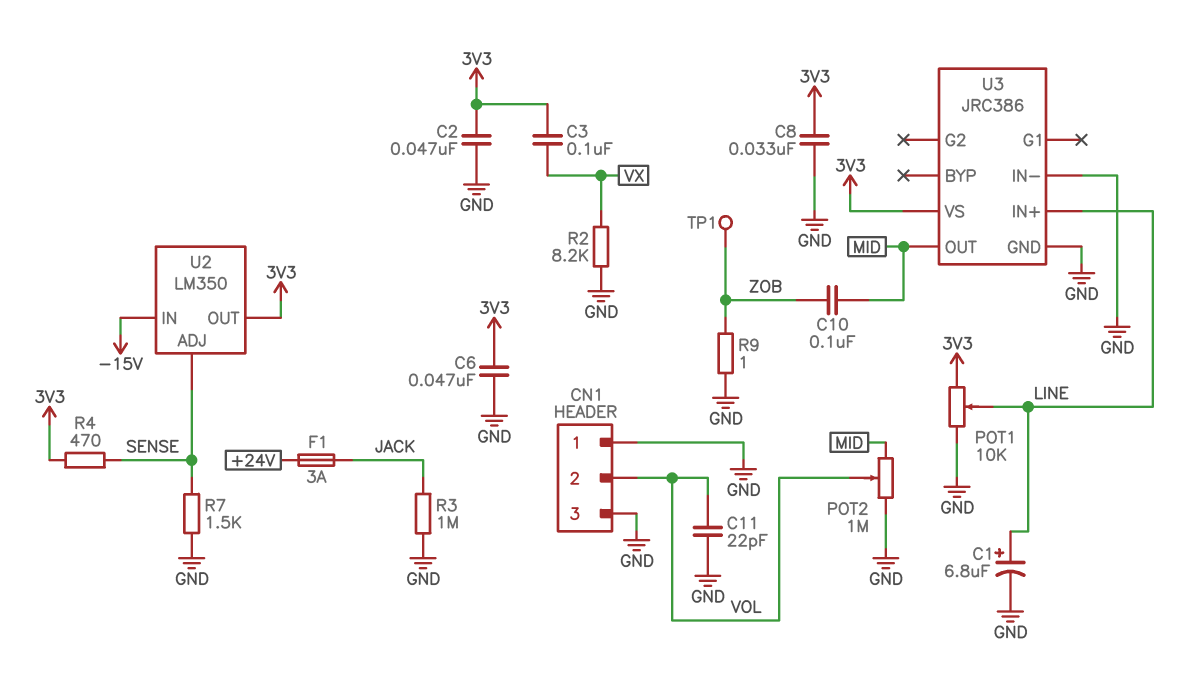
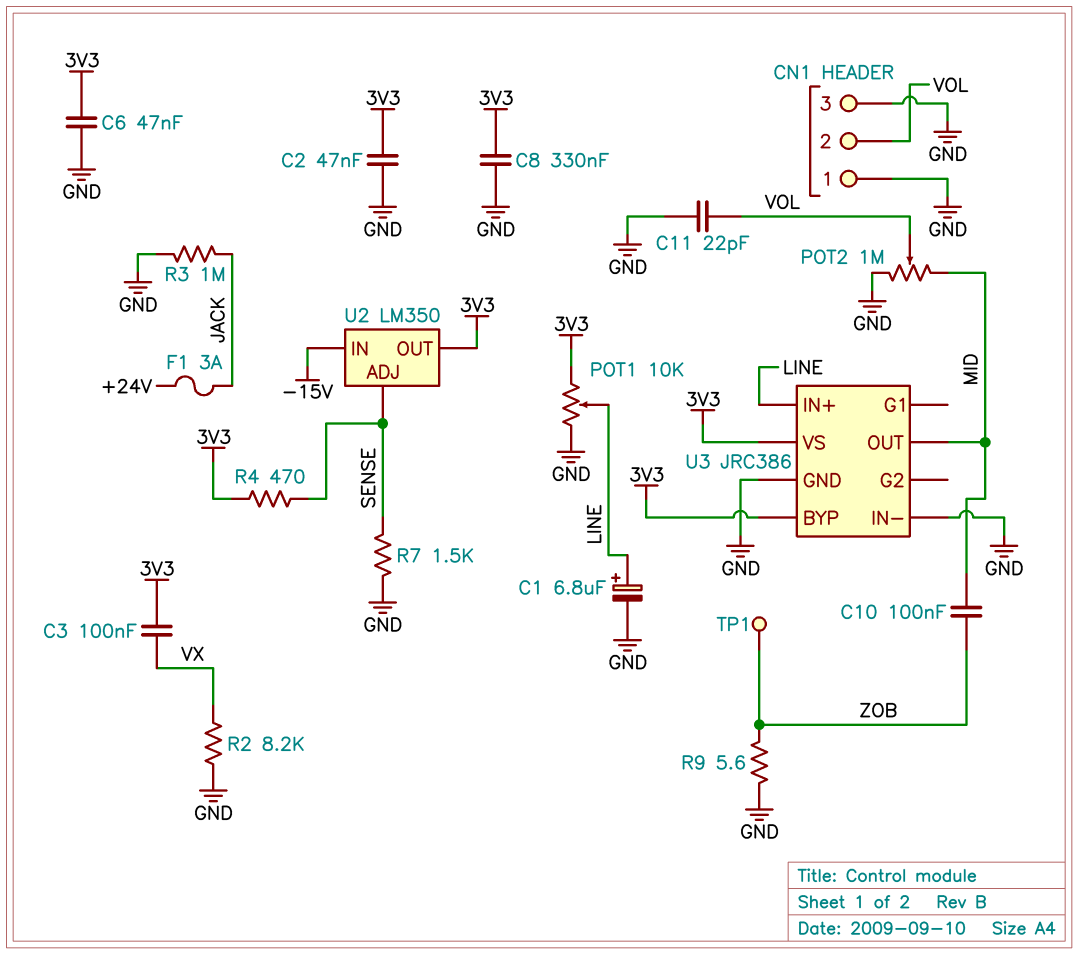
C8: 33nF (3V3, GND) -> 330nF (3V3, GND)
R9: 1 (GND, ZOB) -> 5.6 (GND, ZOB)
U3 pin BYP: none -> 3V3

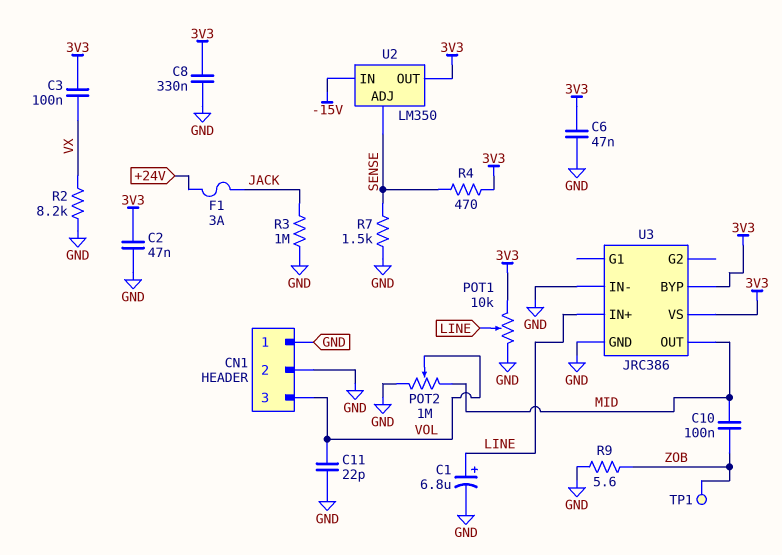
CN1 pin 2: VOL -> GND
CN1 pin 3: GND -> VOL

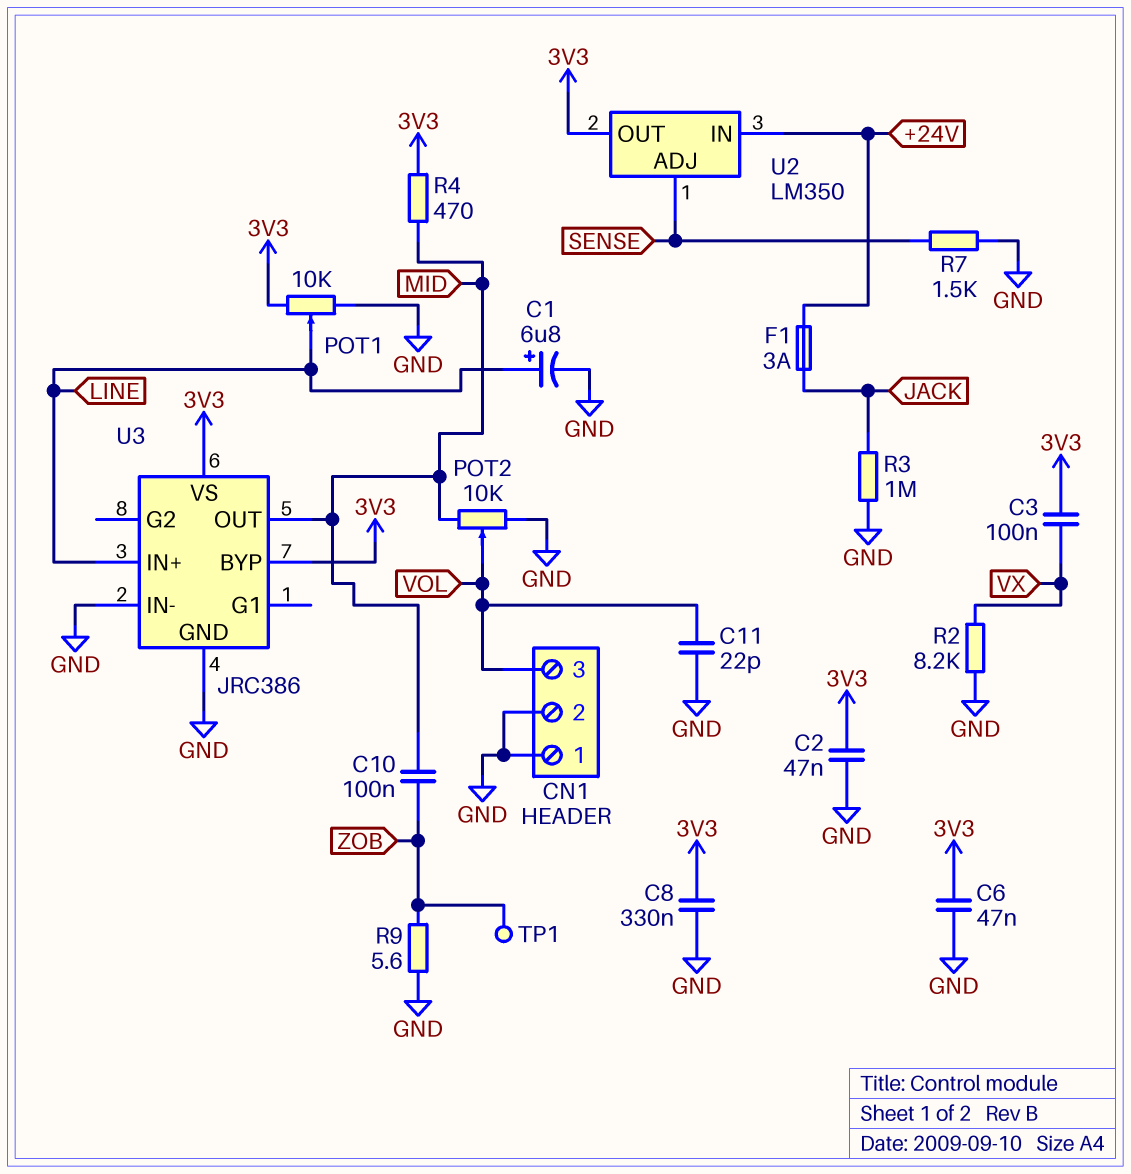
POT2: 1M (GND, MID, wiper VOL) -> 10k (GND, MID, wiper VOL)
R4: 470 (3V3, SENSE) -> 470 (3V3, MID)
U2 pin IN: -15V -> +24V

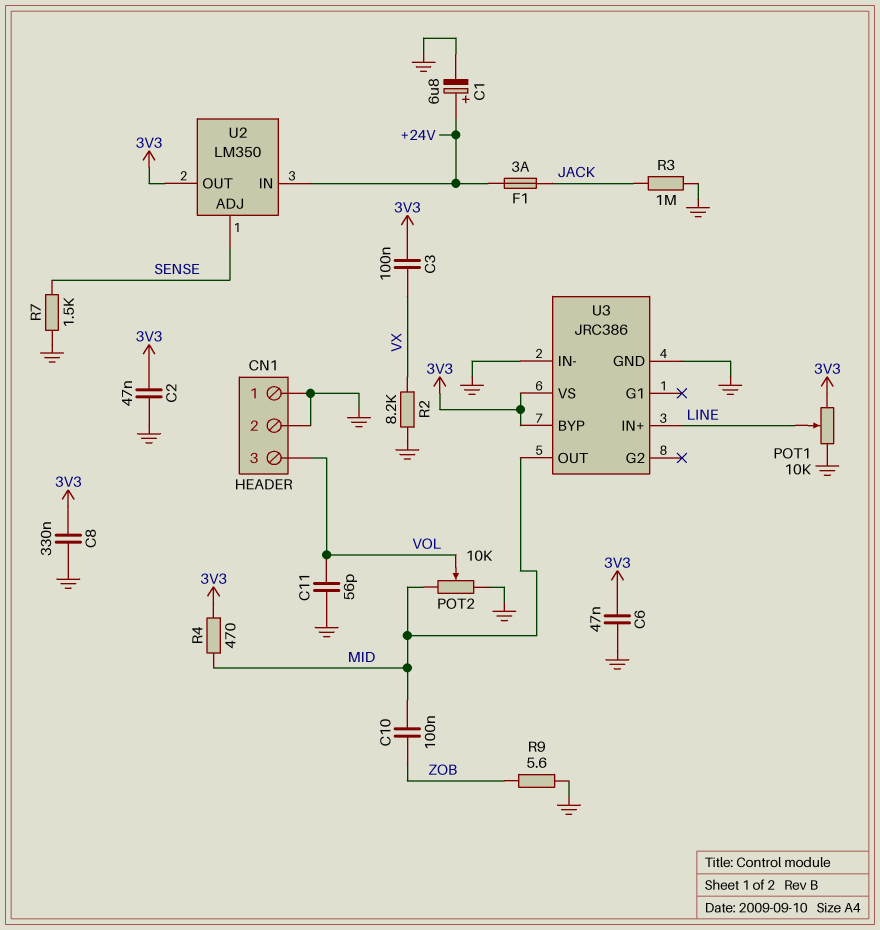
C1: 6.8uF (plus LINE, minus GND) -> 6.8uF (plus +24V, minus GND)
C11: 22pF (GND, VOL) -> 56pF (GND, VOL)
TP1: test point (ZOB) -> none

